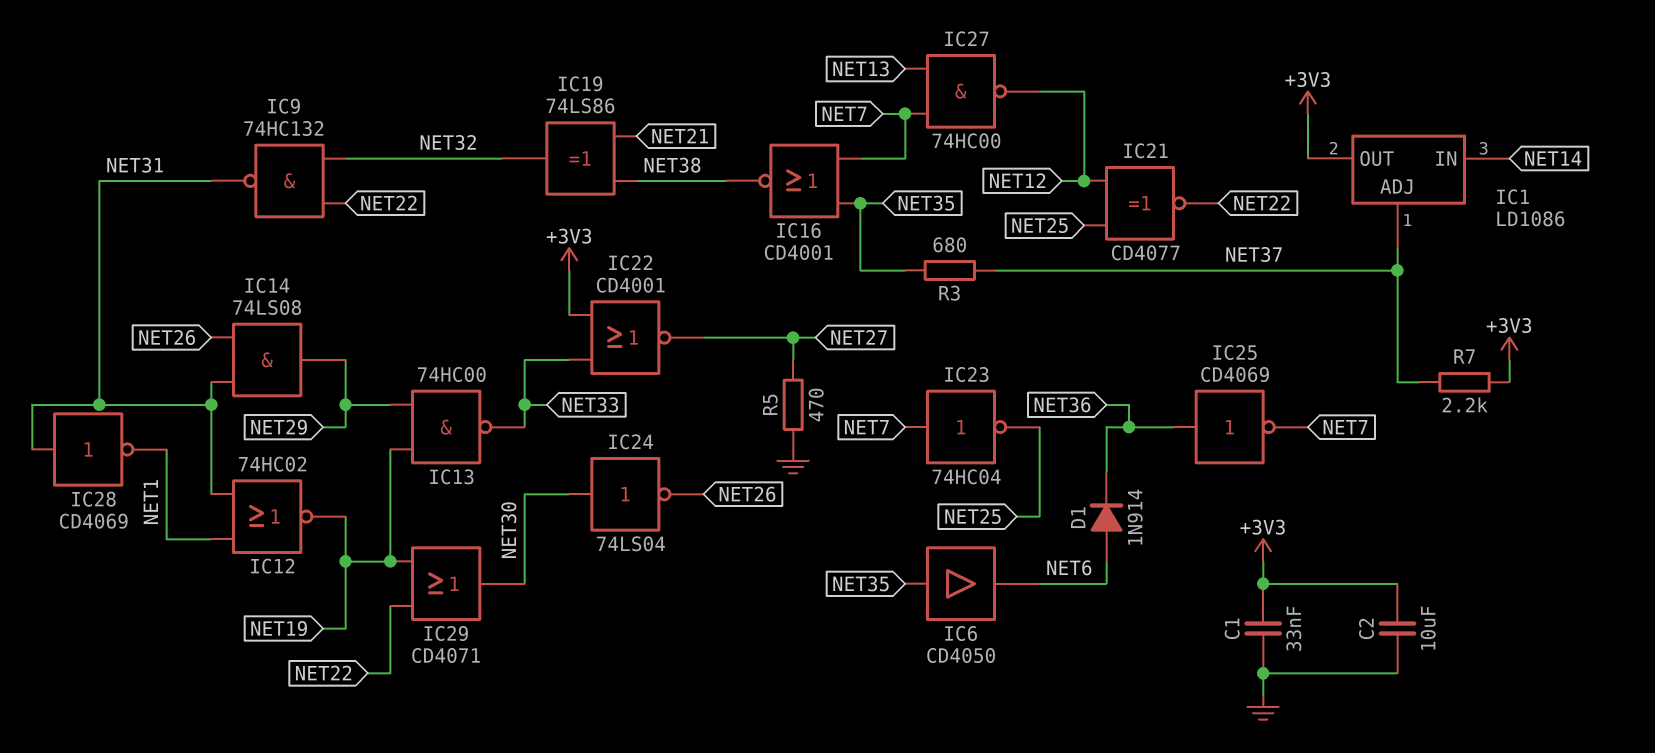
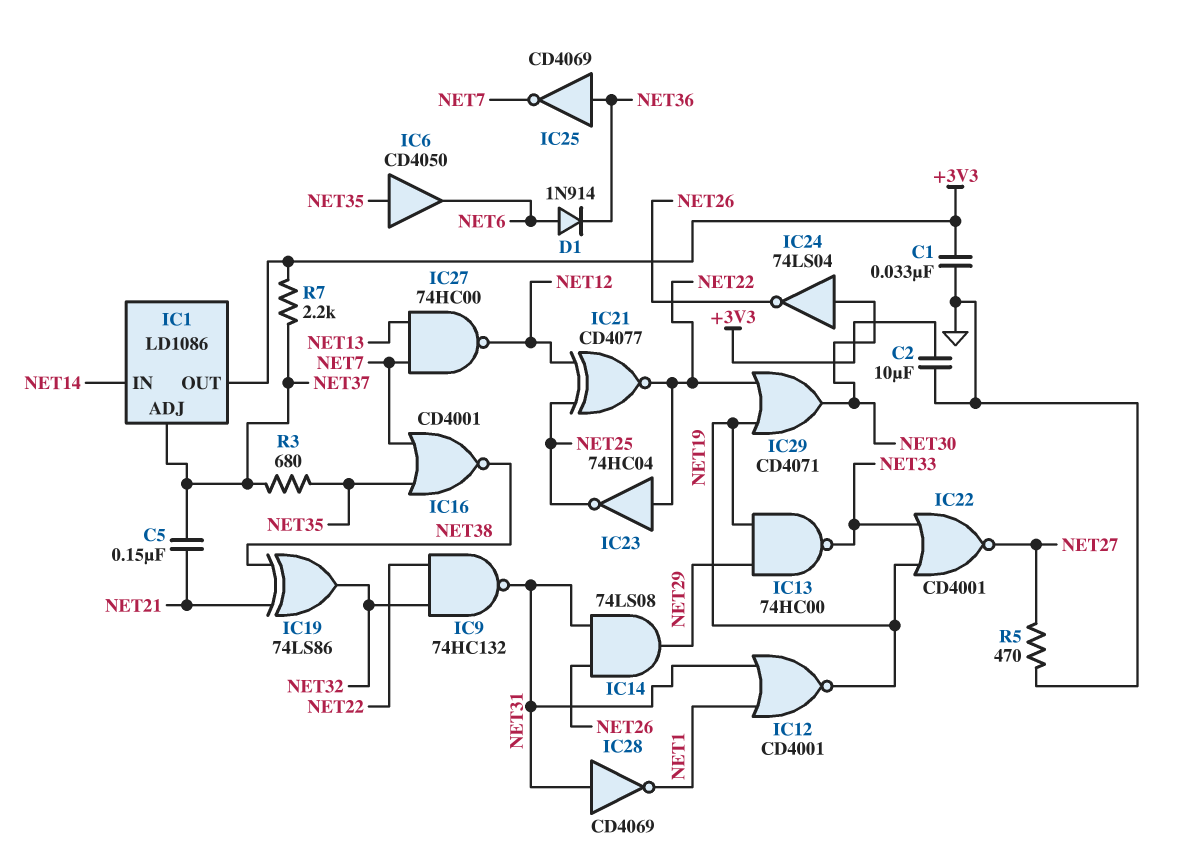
C5: none -> 150nF (NET21, NET37)
IC12: NOR 74HC02 (in NET1, in NET31, out NET19) -> NOR CD4001 (in NET1, in NET31, out NET19)
IC22: NOR CD4001 (in +3V3, in NET33, out NET27) -> NOR CD4001 (in NET19, in NET33, out NET27)
IC23: NOT 74HC04 (in NET7, out NET25) -> NOT 74HC04 (in NET22, out NET25)

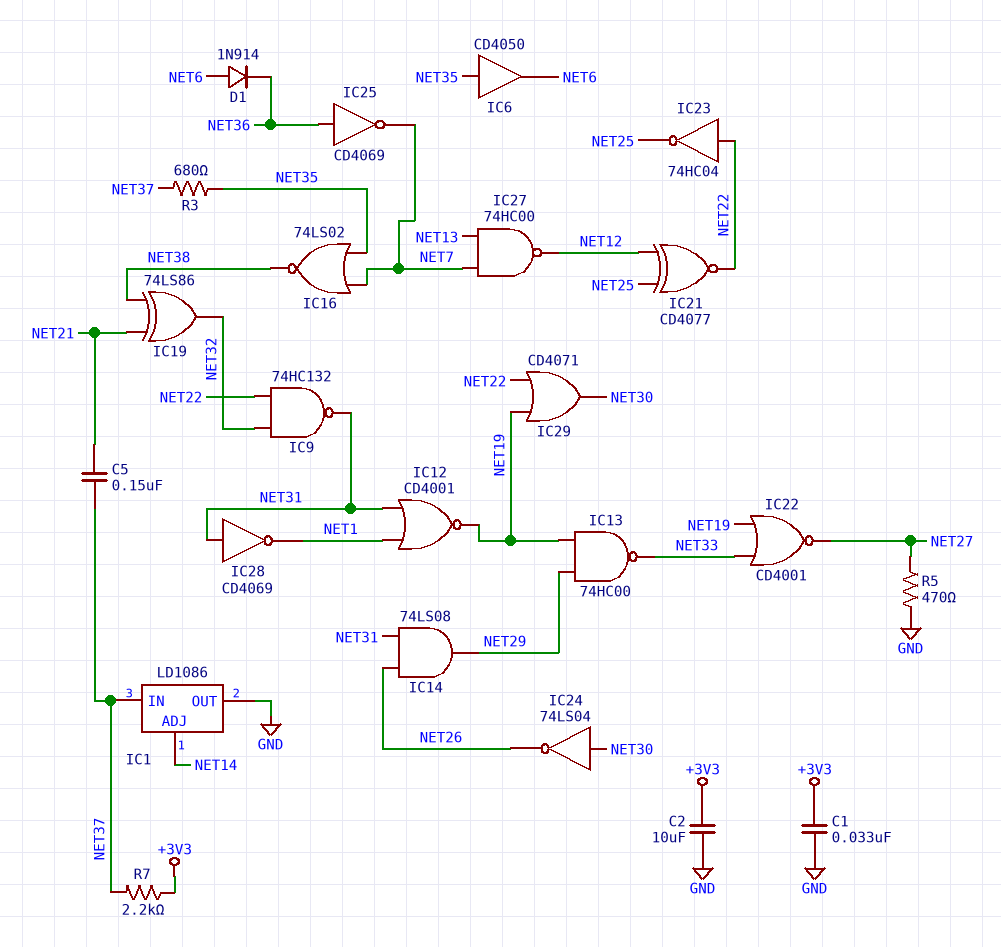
IC1 pin ADJ: NET37 -> NET14
IC1 pin IN: NET14 -> NET37
IC1 pin OUT: +3V3 -> GND
IC16: NOR CD4001 (in NET7, in NET35, out NET38) -> NOR 74LS02 (in NET7, in NET35, out NET38)

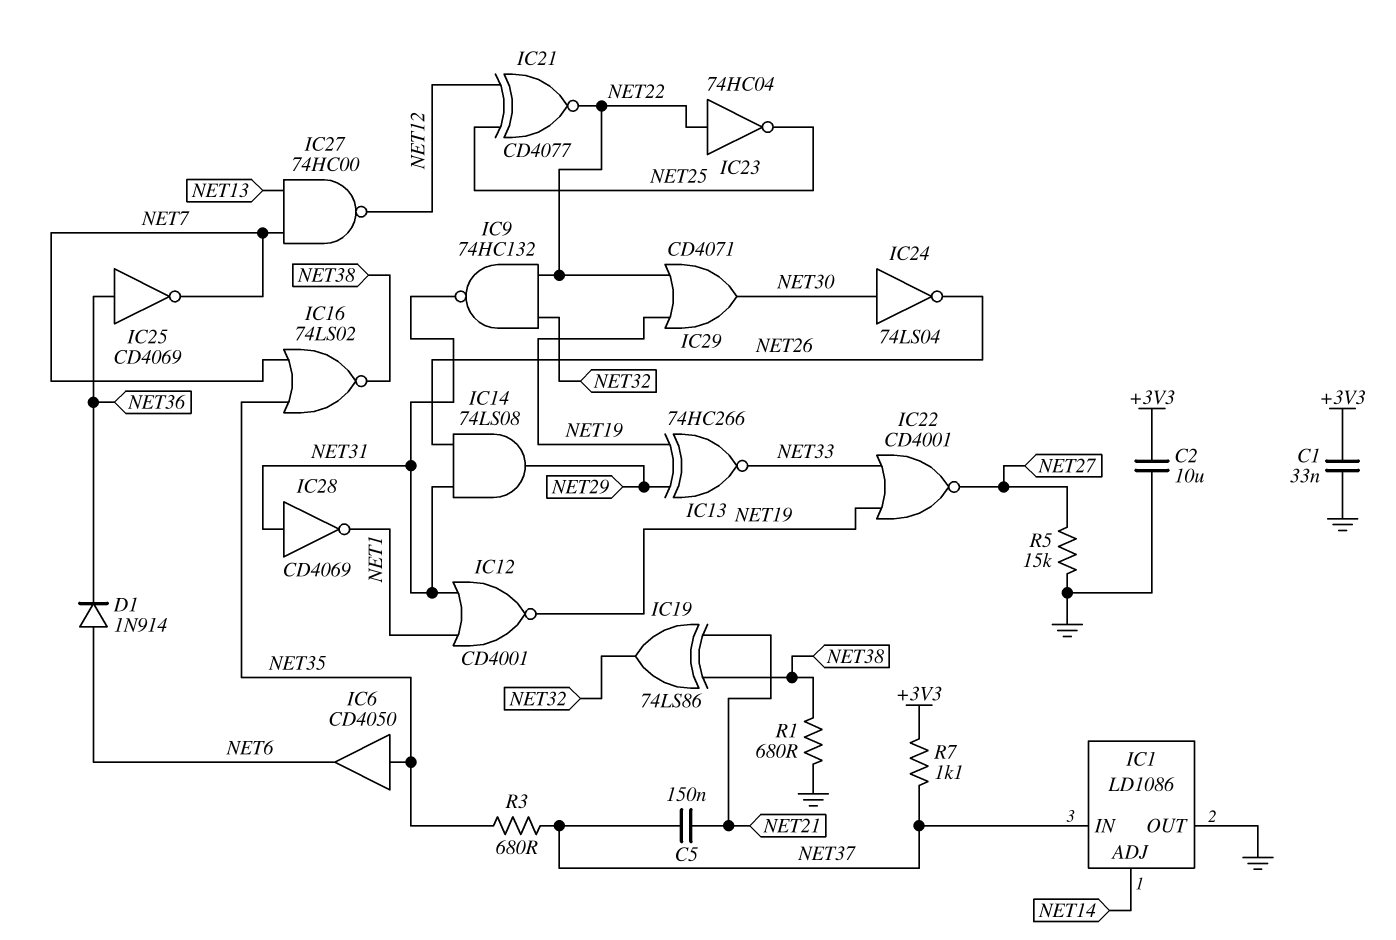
IC13: NAND 74HC00 (in NET19, in NET29, out NET33) -> XNOR 74HC266 (in NET19, in NET29, out NET33)
R1: none -> 680 (GND, NET38)
R5: 470 (GND, NET27) -> 15k (GND, NET27)
R7: 2.2k (+3V3, NET37) -> 1.1k (+3V3, NET37)

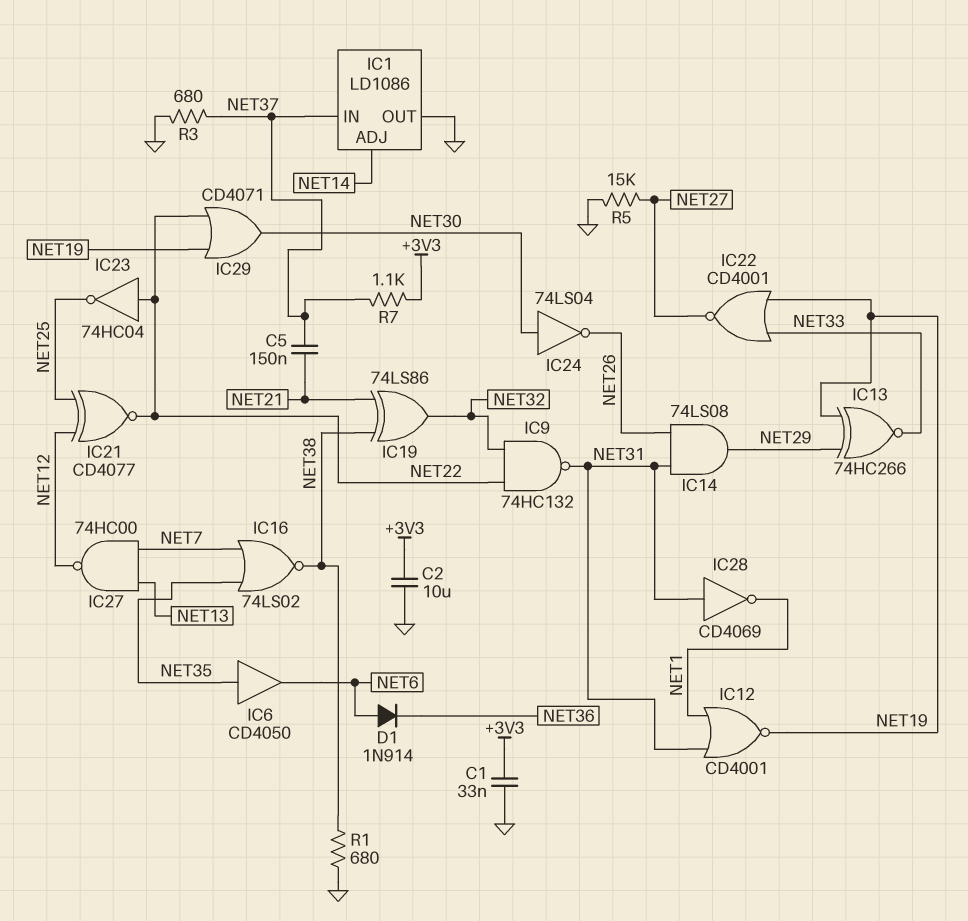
IC25: NOT CD4069 (in NET36, out NET7) -> none
R3: 680 (NET35, NET37) -> 680 (GND, NET37)

